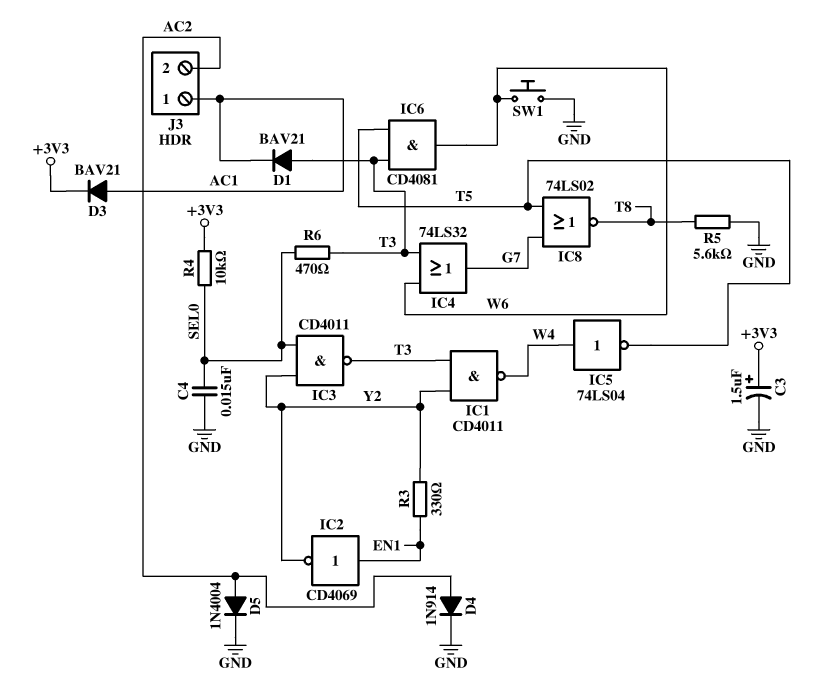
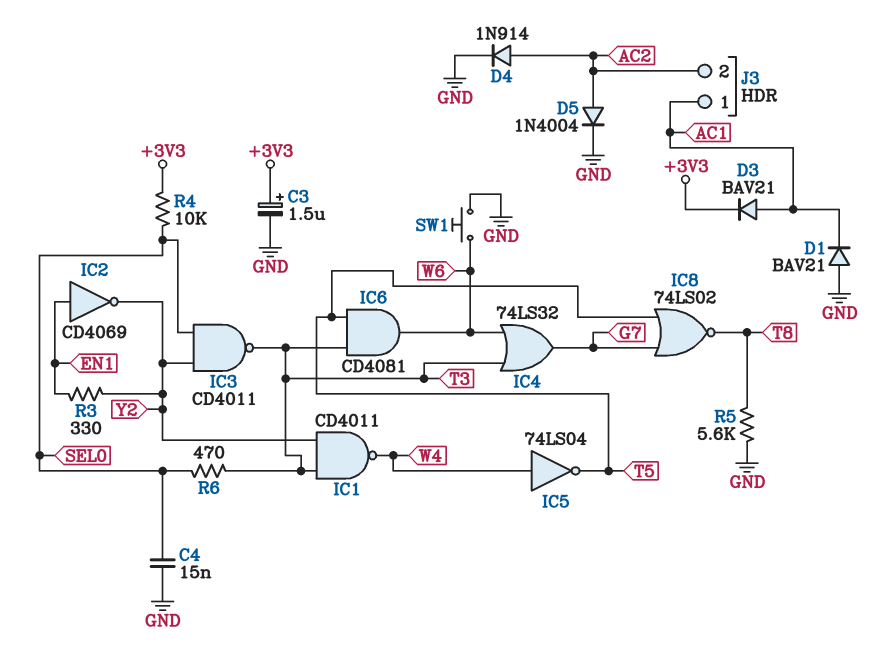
D1: diode BAV21 (A T3, K AC1) -> diode BAV21 (A GND, K AC1)

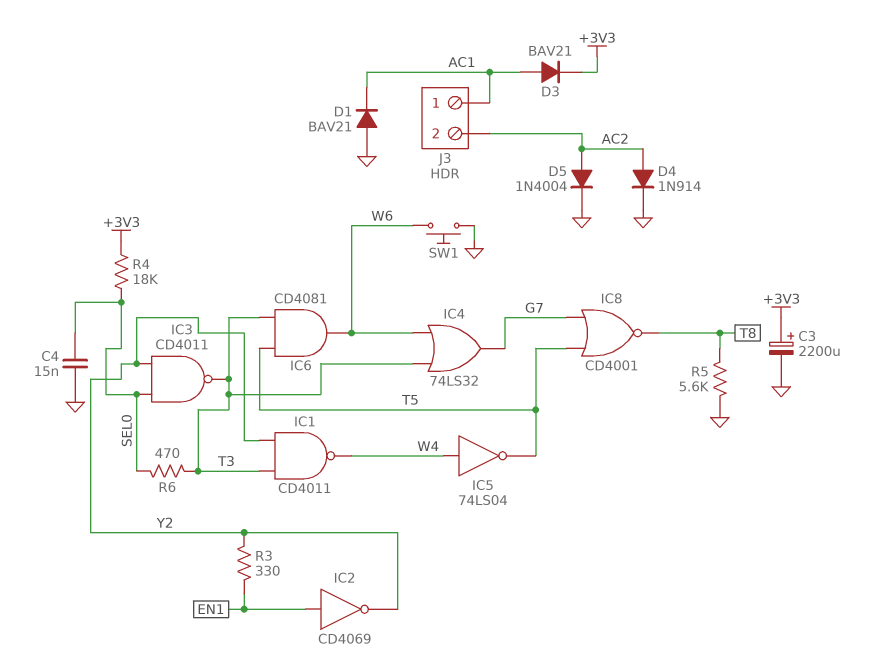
C3: 1.5uF (plus +3V3, minus GND) -> 2200uF (plus +3V3, minus GND)
IC8: NOR 74LS02 (in G7, in T5, out T8) -> NOR CD4001 (in G7, in T5, out T8)
R4: 10k (+3V3, SEL0) -> 18k (+3V3, SEL0)

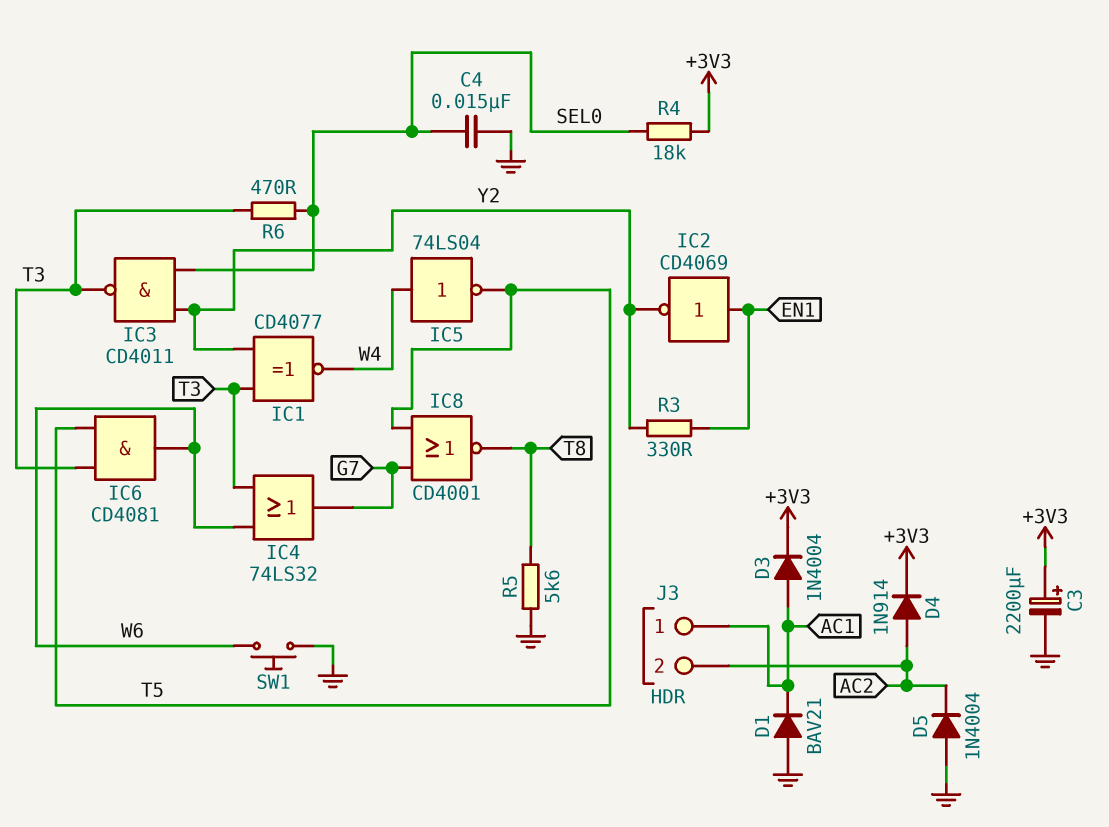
D3: diode BAV21 (A AC1, K +3V3) -> diode 1N4004 (A AC1, K +3V3)
D4: diode 1N914 (A AC2, K GND) -> diode 1N914 (A AC2, K +3V3)
D5: diode 1N4004 (A AC2, K GND) -> diode 1N4004 (A GND, K AC2)
IC1: NAND CD4011 (in T3, in Y2, out W4) -> XNOR CD4077 (in T3, in Y2, out W4)

